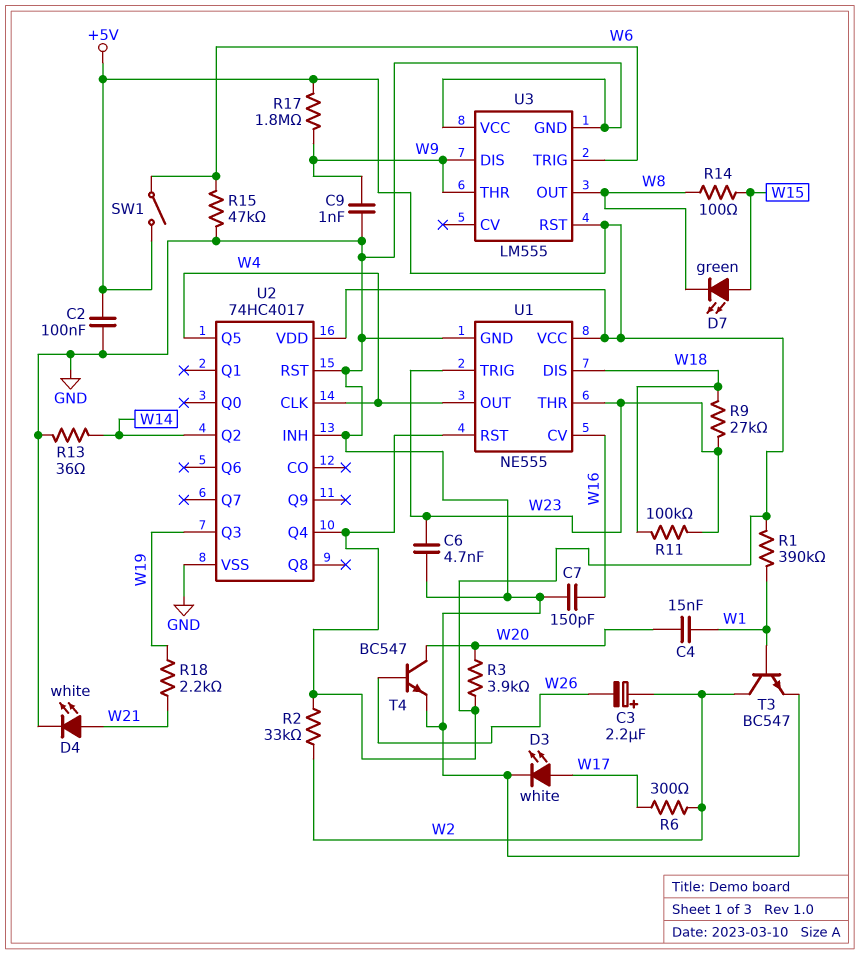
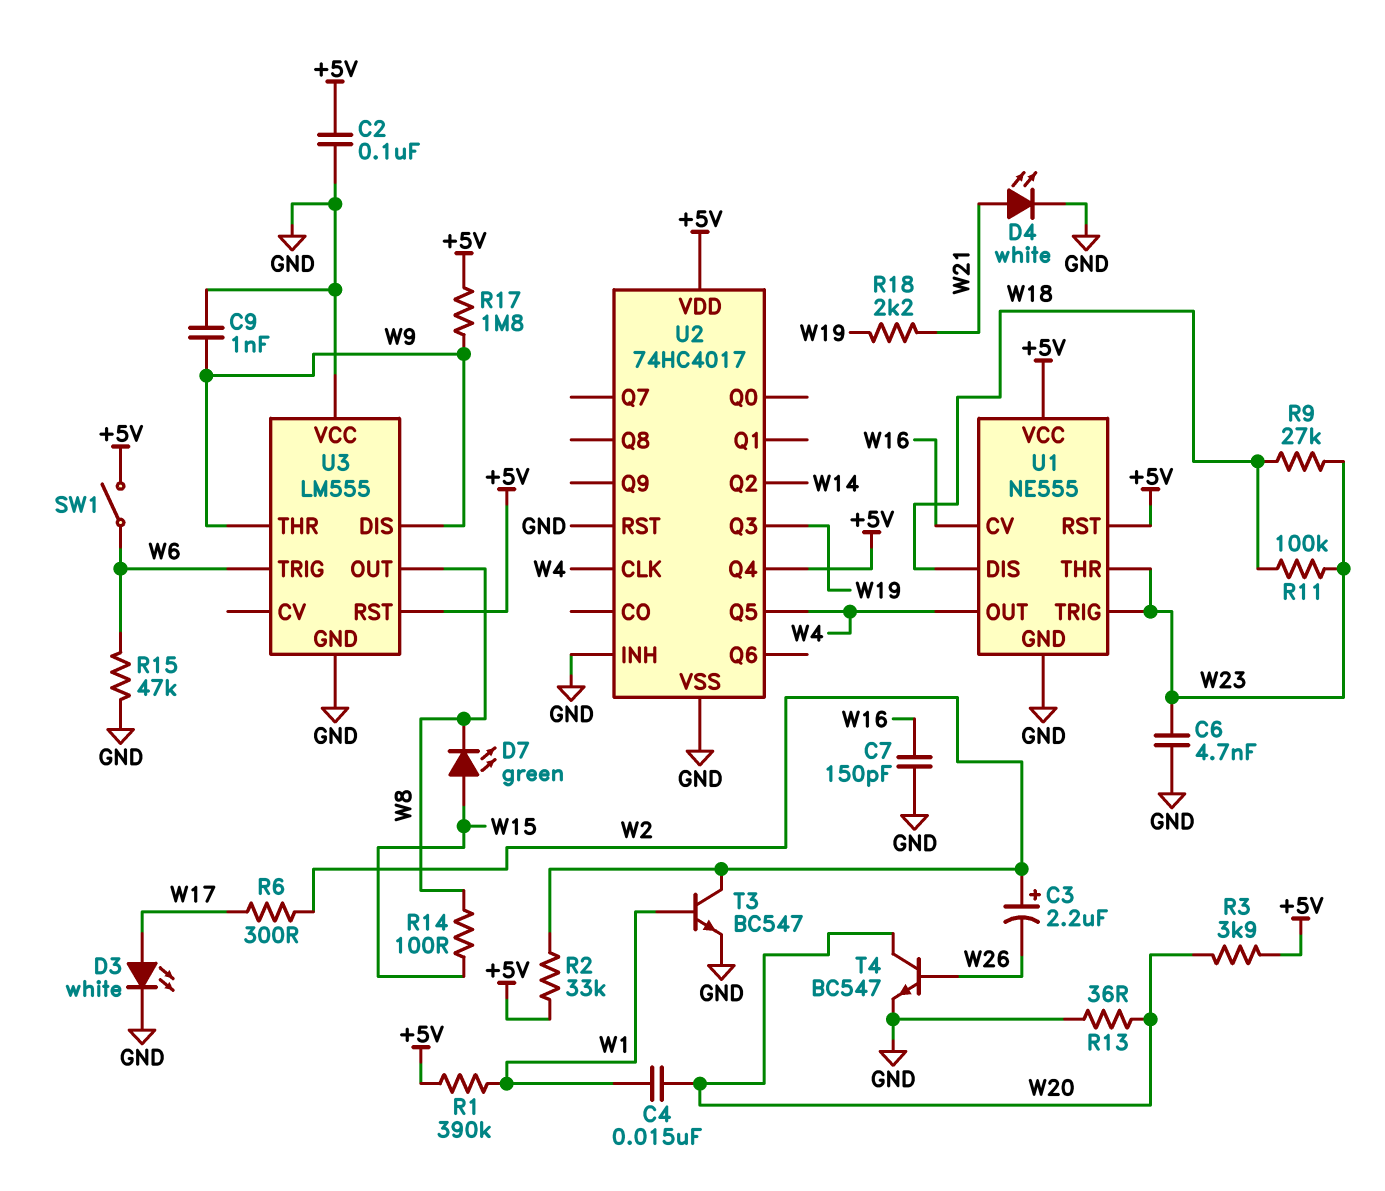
R13: 36 (GND, W14) -> 36 (GND, W20)

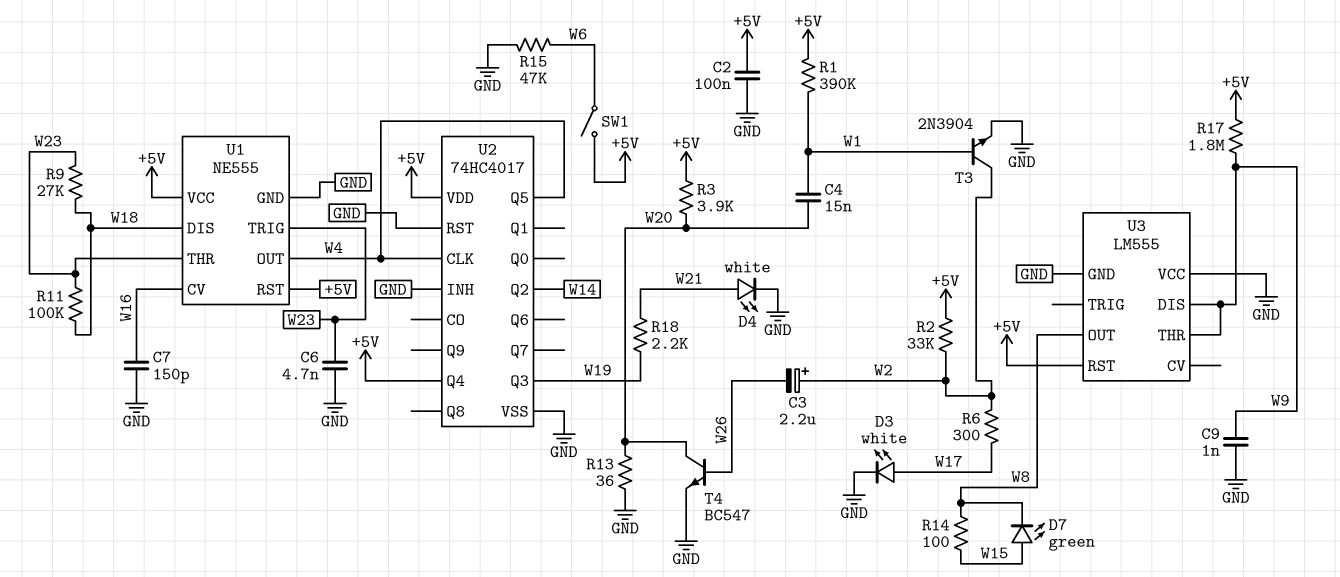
T3: NPN BC547 (B W1, C W2, E GND) -> NPN 2N3904 (B W1, C W2, E GND)
U3 pin TRIG: W6 -> none

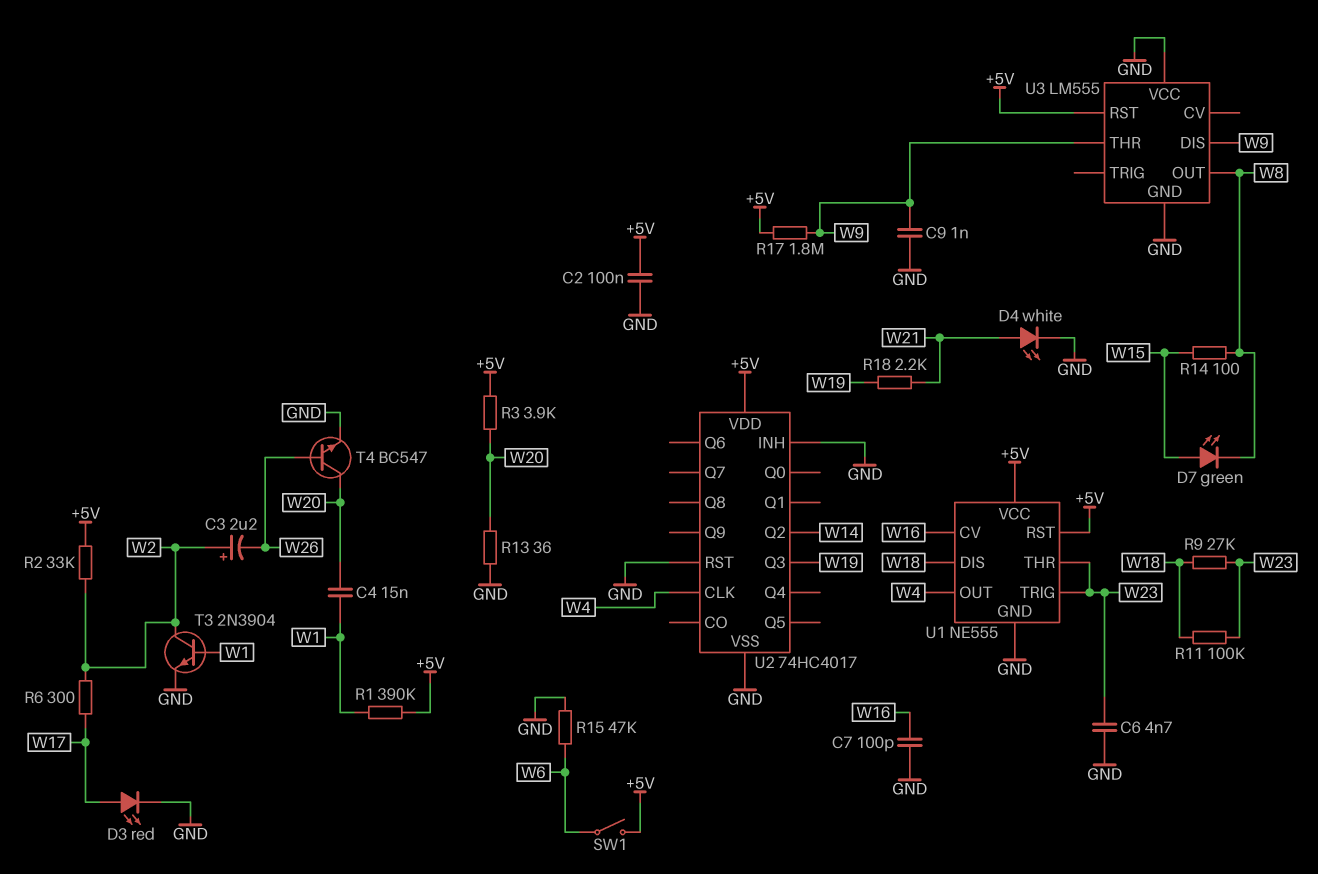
C7: 150pF (GND, W16) -> 100pF (GND, W16)
D3: LED white (A W17, K GND) -> LED red (A W17, K GND)
U2 pin Q4: +5V -> none
U2 pin Q5: W4 -> none

